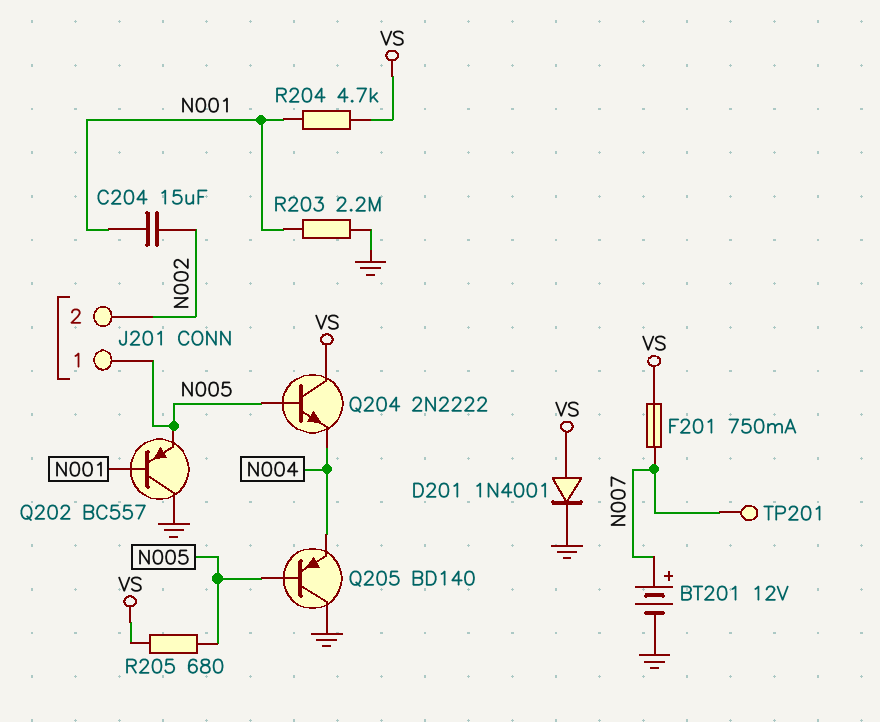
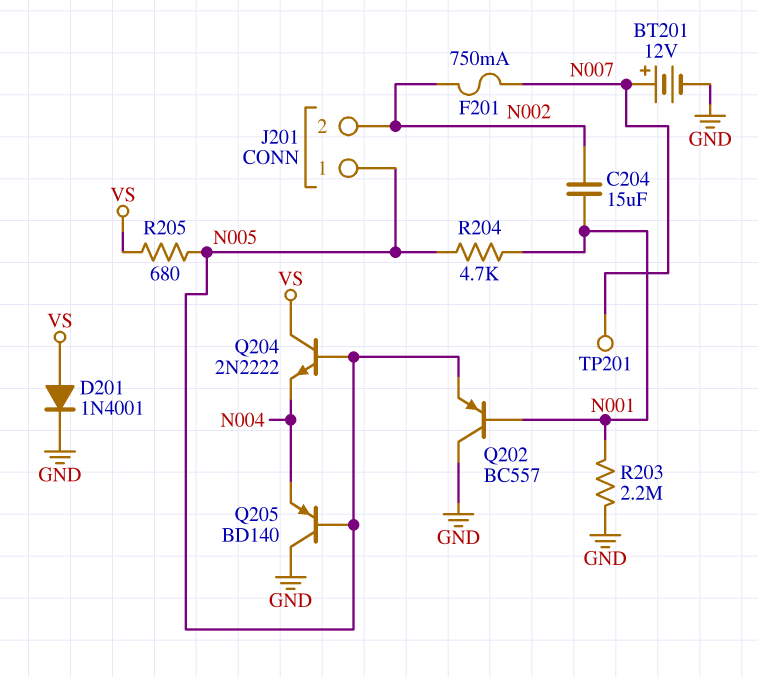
F201: 750mA (N007, VS) -> 750mA (N002, N007)
R204: 4.7k (N001, VS) -> 4.7k (N001, N005)

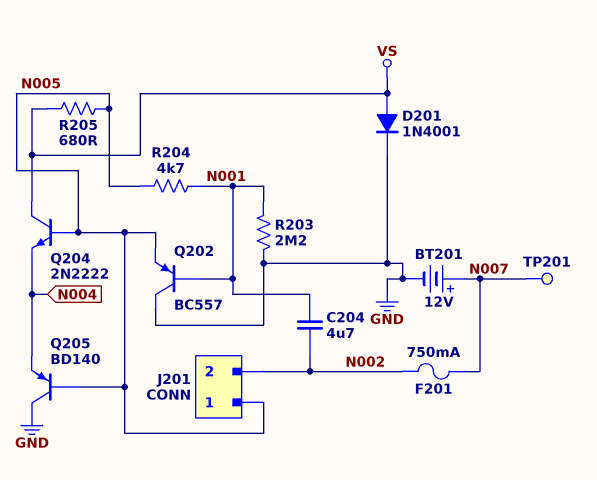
C204: 15uF (N001, N002) -> 4.7uF (N001, N002)

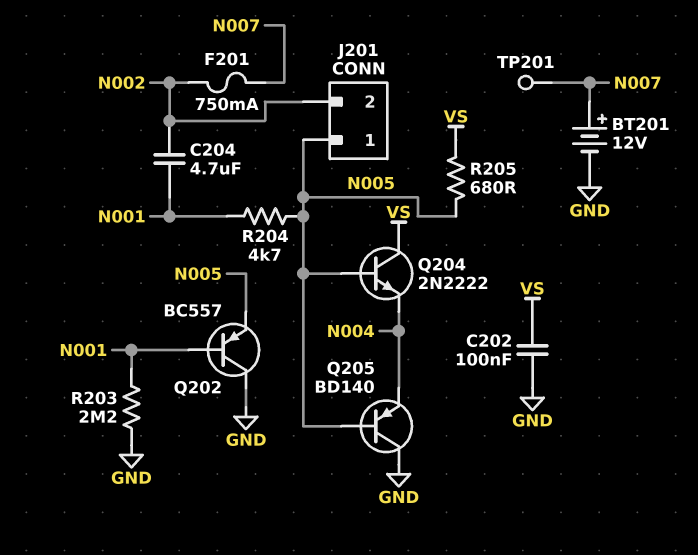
C202: none -> 100nF (GND, VS)
D201: diode 1N4001 (A VS, K GND) -> none

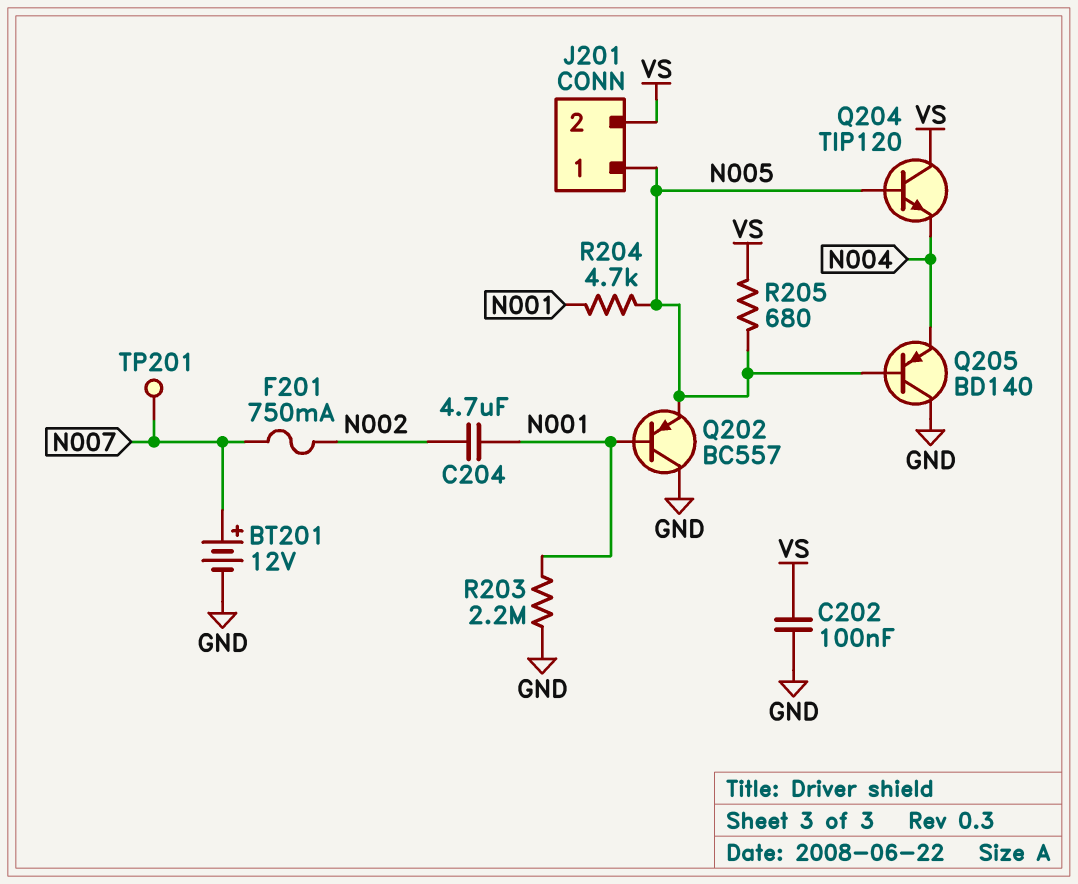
J201 pin 2: N002 -> VS
Q204: NPN 2N2222 (B N005, C VS, E N004) -> NPN TIP120 (B N005, C VS, E N004)

